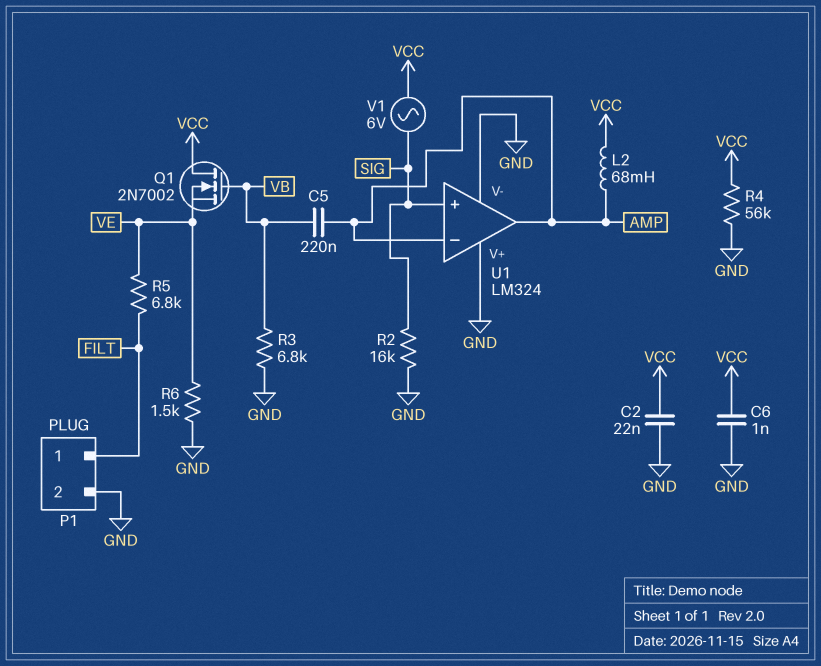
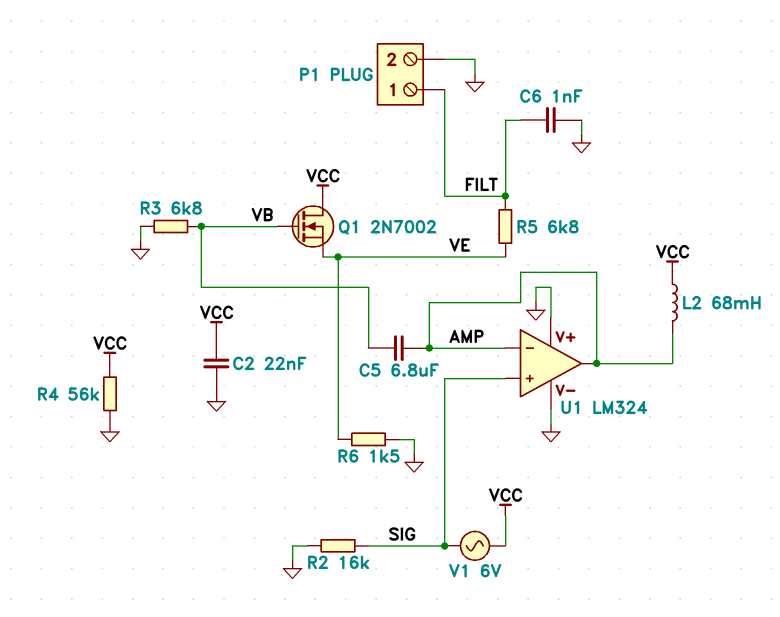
C5: 220nF (AMP, VB) -> 6.8uF (AMP, VB)
C6: 1nF (GND, VCC) -> 1nF (FILT, GND)

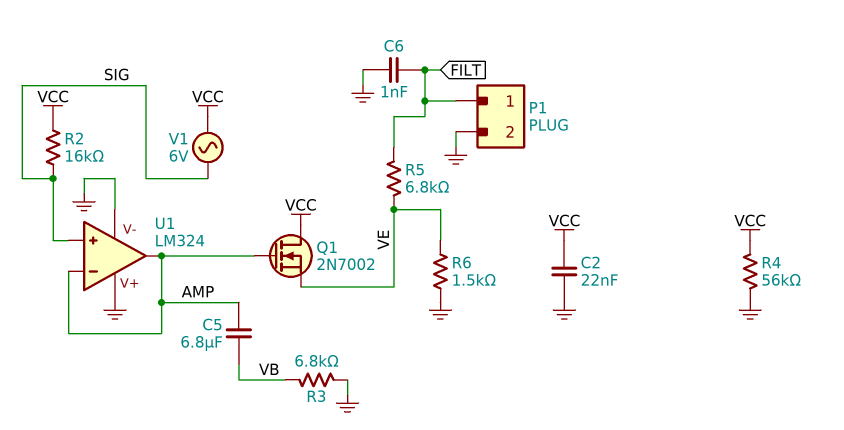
L2: 68mH (AMP, VCC) -> none
Q1: NMOS 2N7002 (G VB, D VCC, S VE) -> NMOS 2N7002 (G AMP, D VCC, S VE)
R2: 16k (GND, SIG) -> 16k (SIG, VCC)

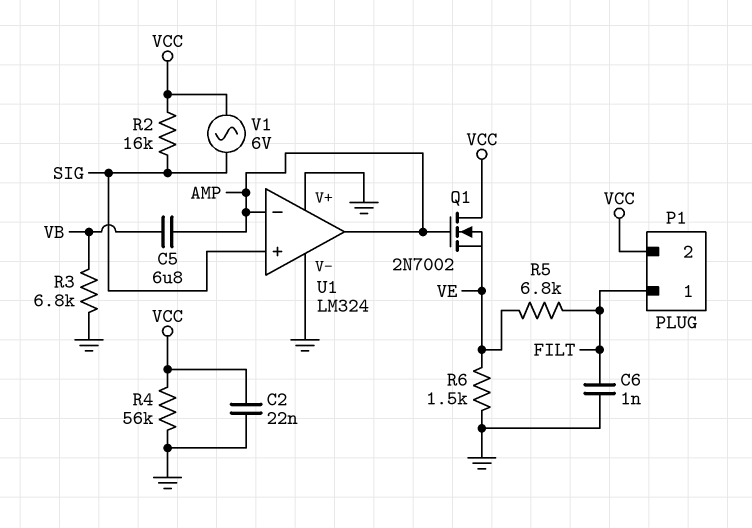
P1 pin 2: GND -> VCC

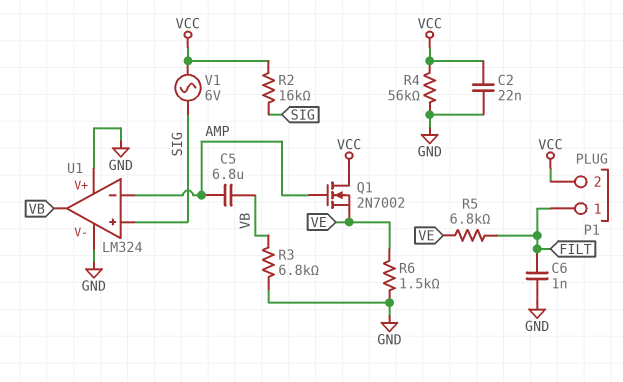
U1 pin out: AMP -> VB

